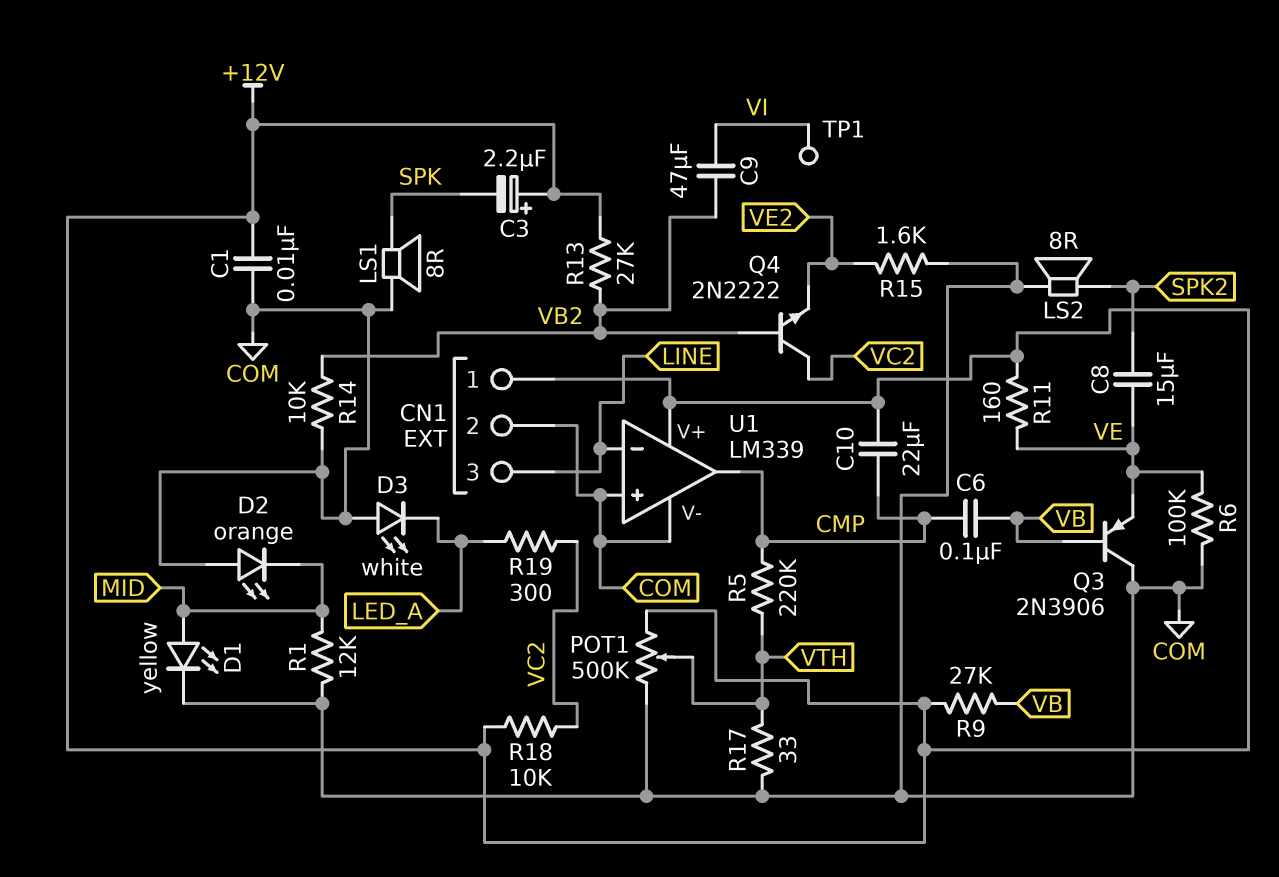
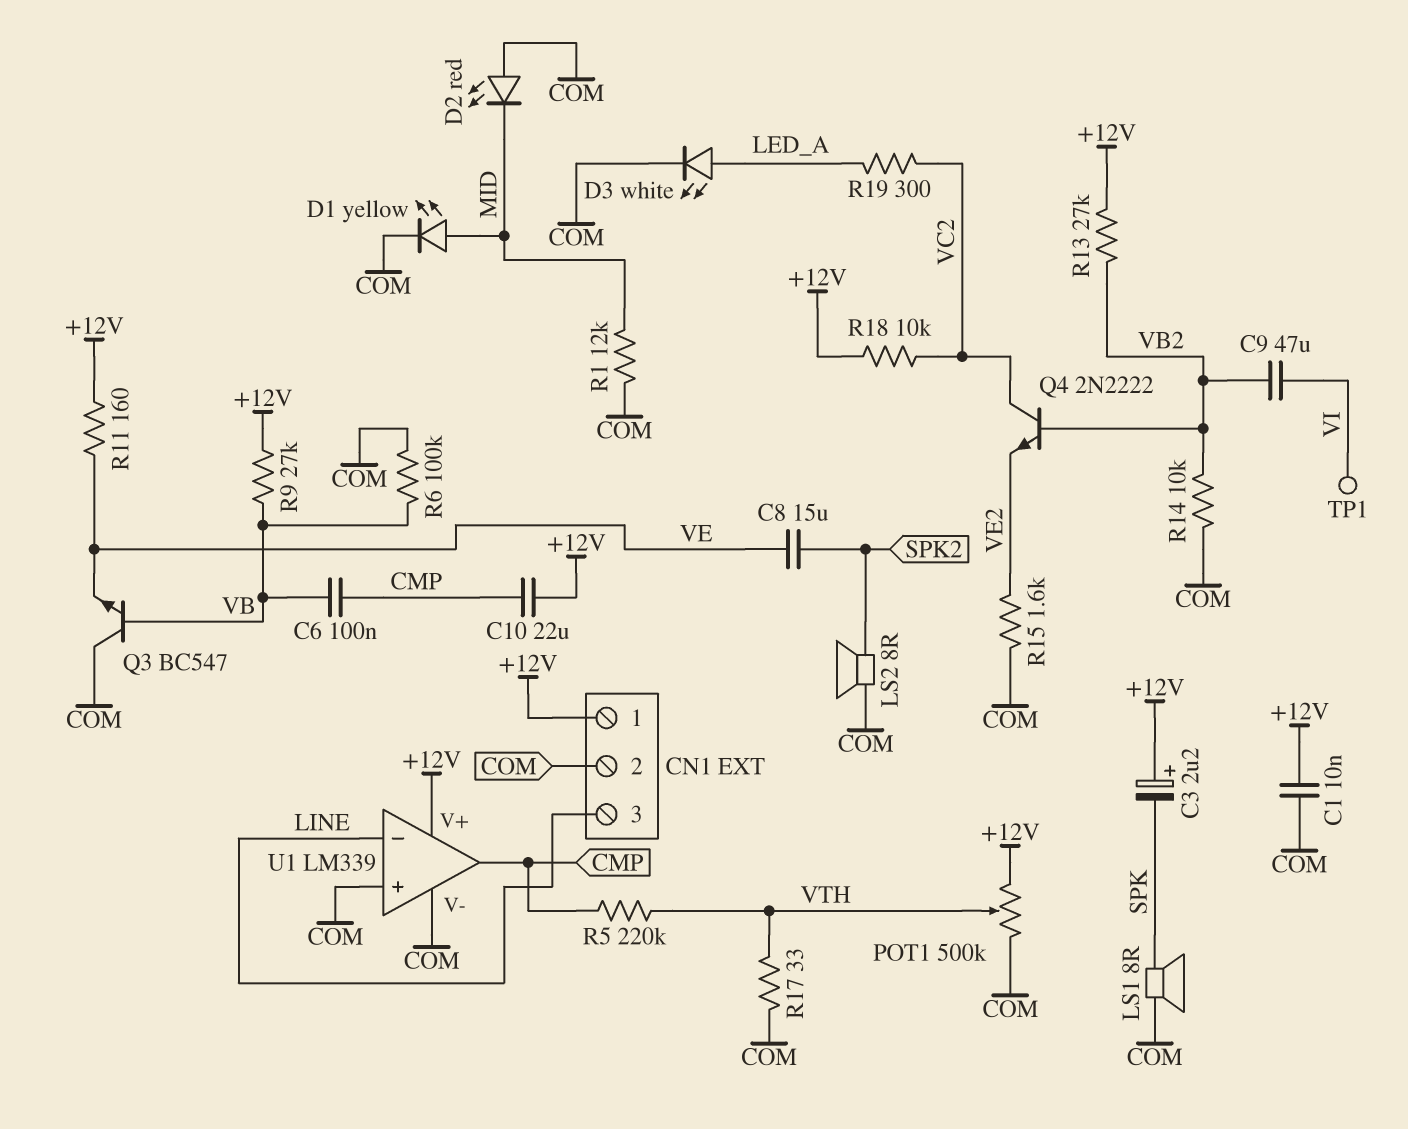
D2: LED orange (A COM, K MID) -> LED red (A COM, K MID)
D3: LED white (A COM, K LED_A) -> LED white (A LED_A, K COM)
Q3: PNP 2N3906 (B VB, C COM, E VE) -> NPN BC547 (B VB, C COM, E VE)
R6: 100k (COM, VE) -> 100k (COM, VB)

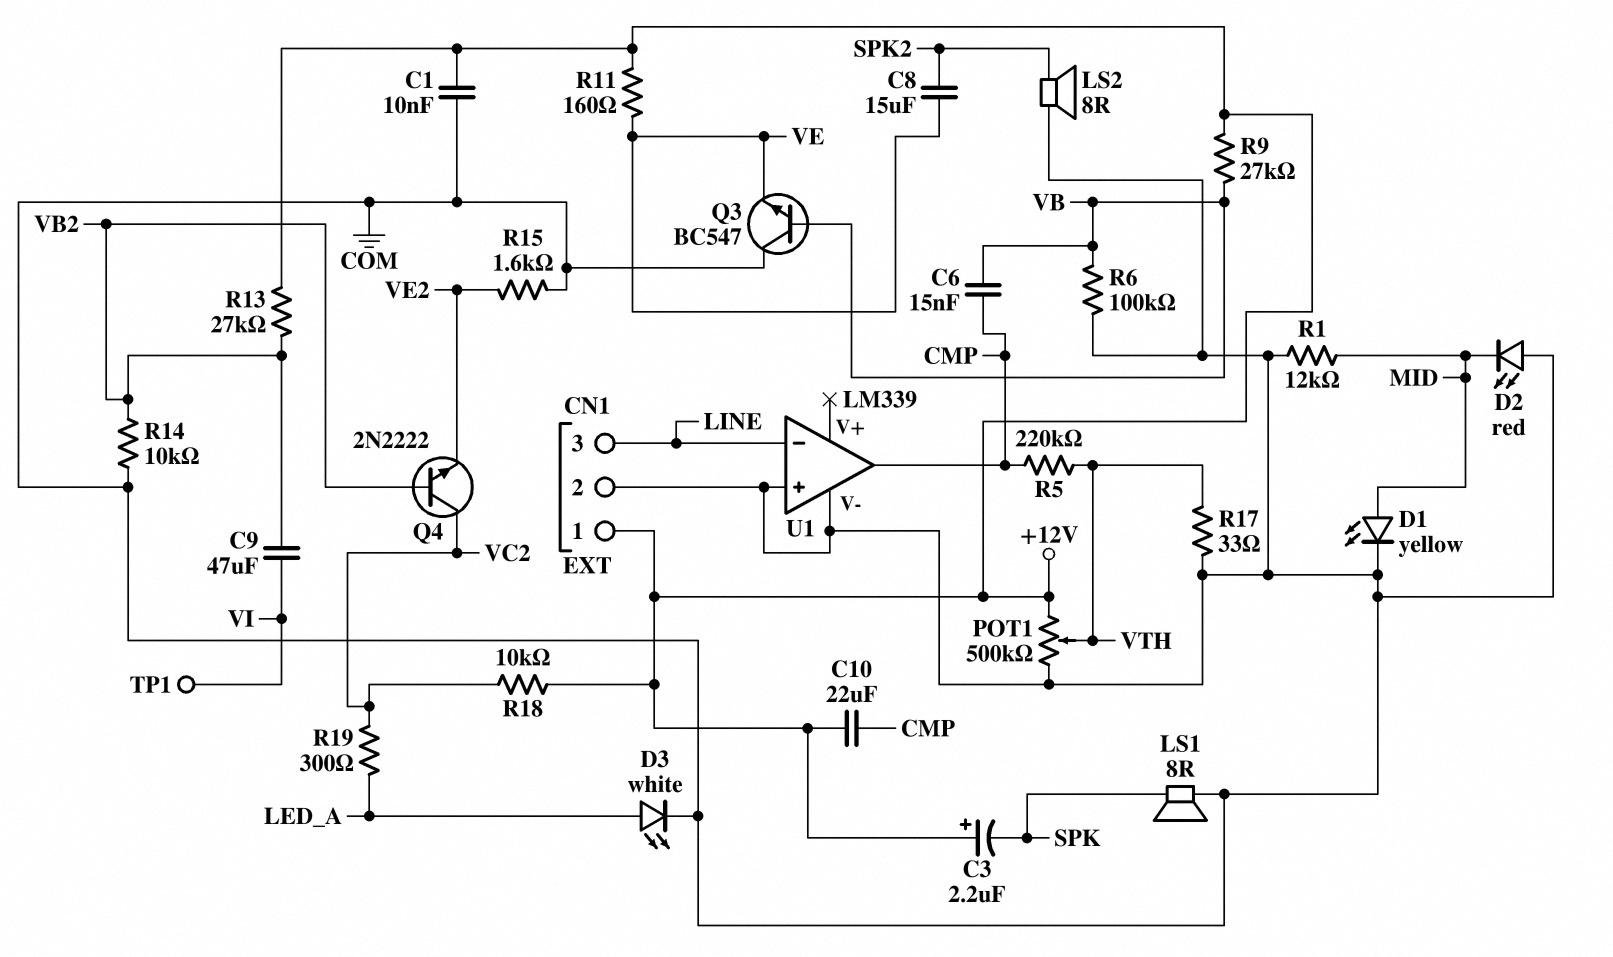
C6: 100nF (CMP, VB) -> 15nF (CMP, VB)
U1 pin V+: +12V -> none

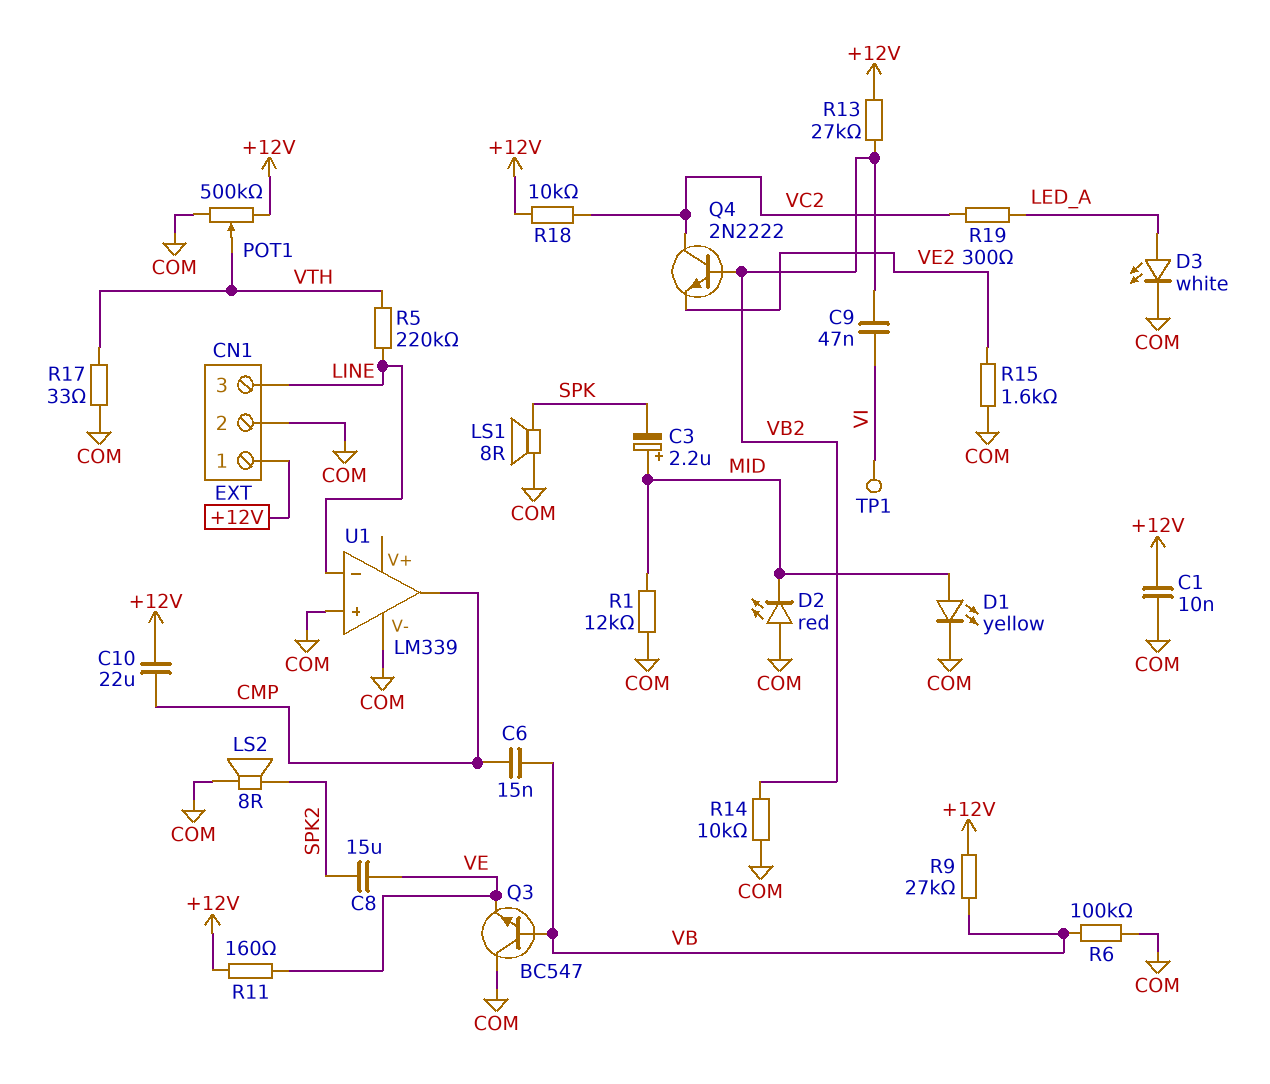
C3: 2.2uF (plus +12V, minus SPK) -> 2.2uF (plus MID, minus SPK)
C9: 47uF (VB2, VI) -> 47nF (VB2, VI)
R5: 220k (CMP, VTH) -> 220k (LINE, VTH)

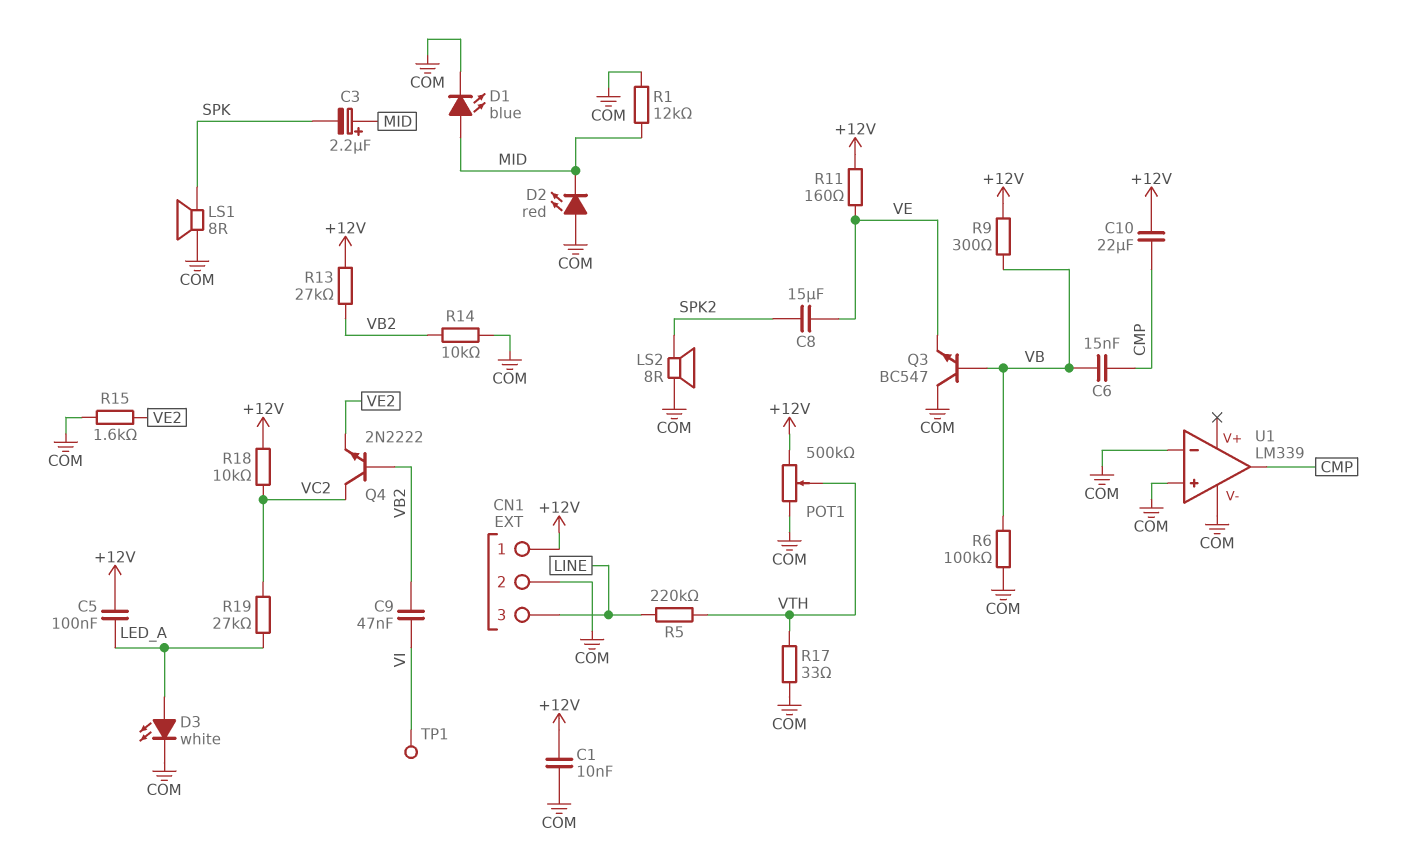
C5: none -> 100nF (+12V, LED_A)
D1: LED yellow (A MID, K COM) -> LED blue (A MID, K COM)
R9: 27k (+12V, VB) -> 300 (+12V, VB)
R19: 300 (LED_A, VC2) -> 27k (LED_A, VC2)
U1 pin in-: LINE -> COM

